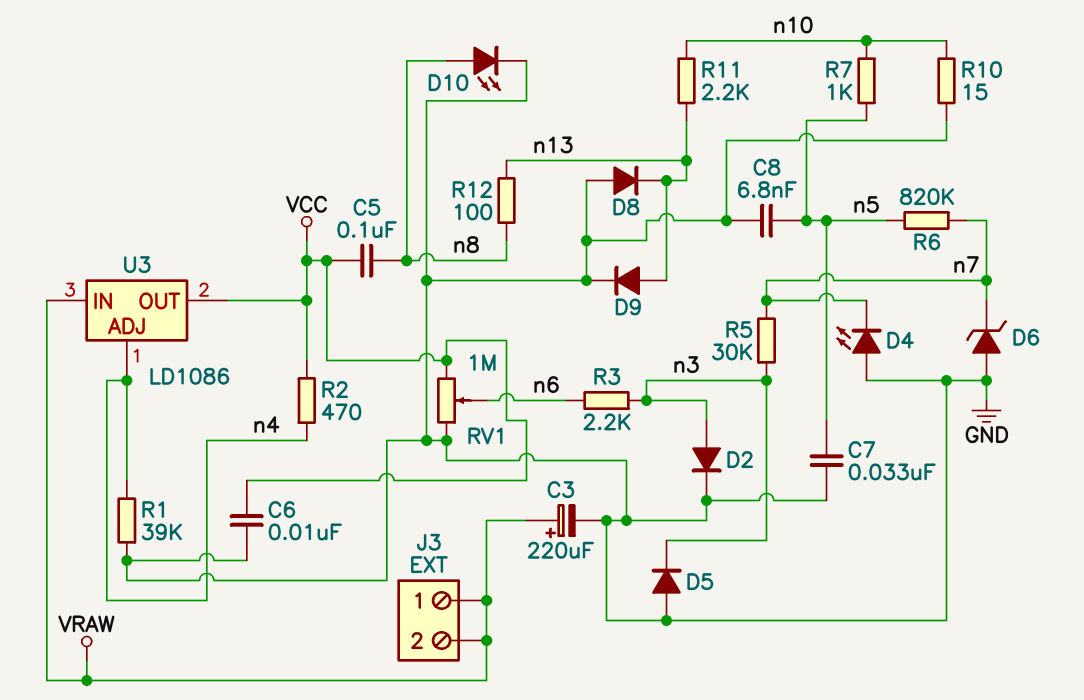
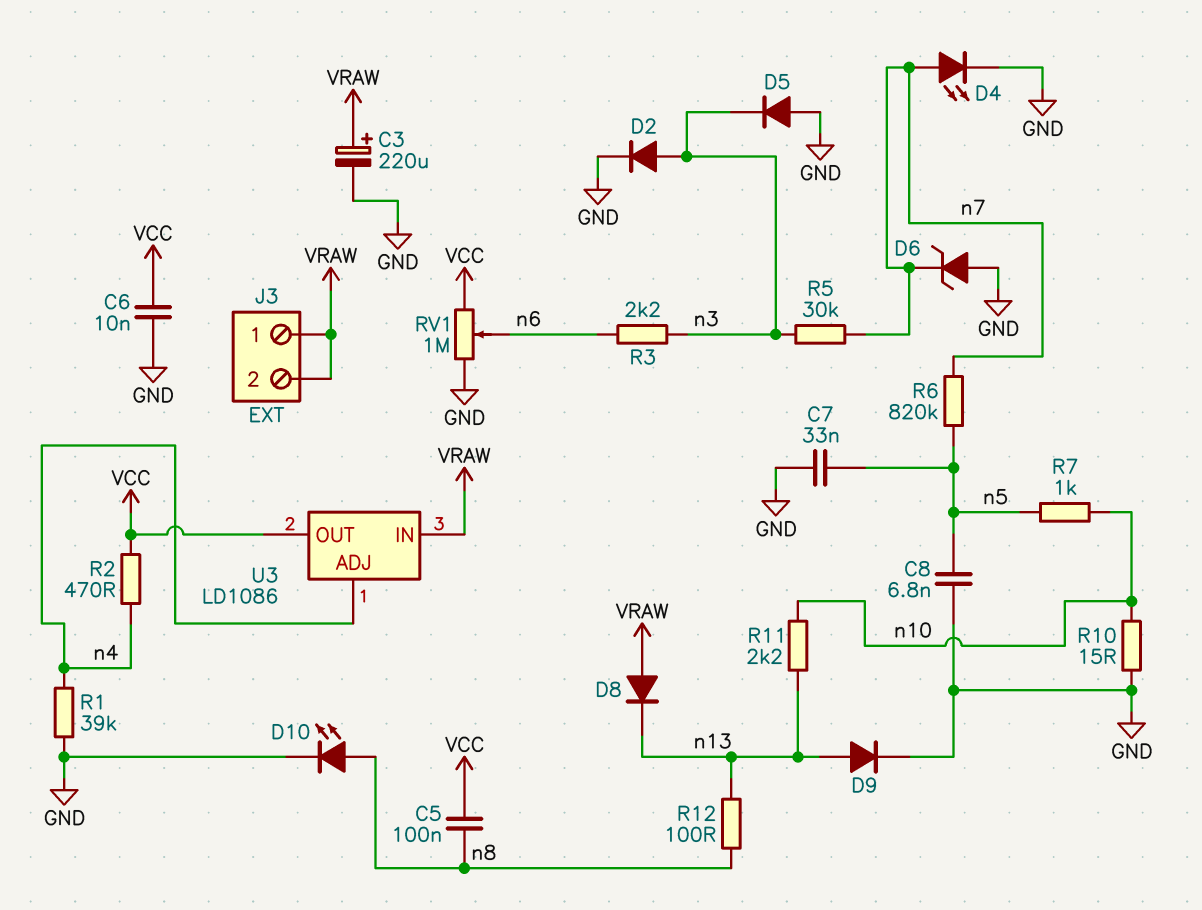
D4: LED (A GND, K n7) -> LED (A n7, K GND)
D8: diode (A GND, K n13) -> diode (A VRAW, K n13)

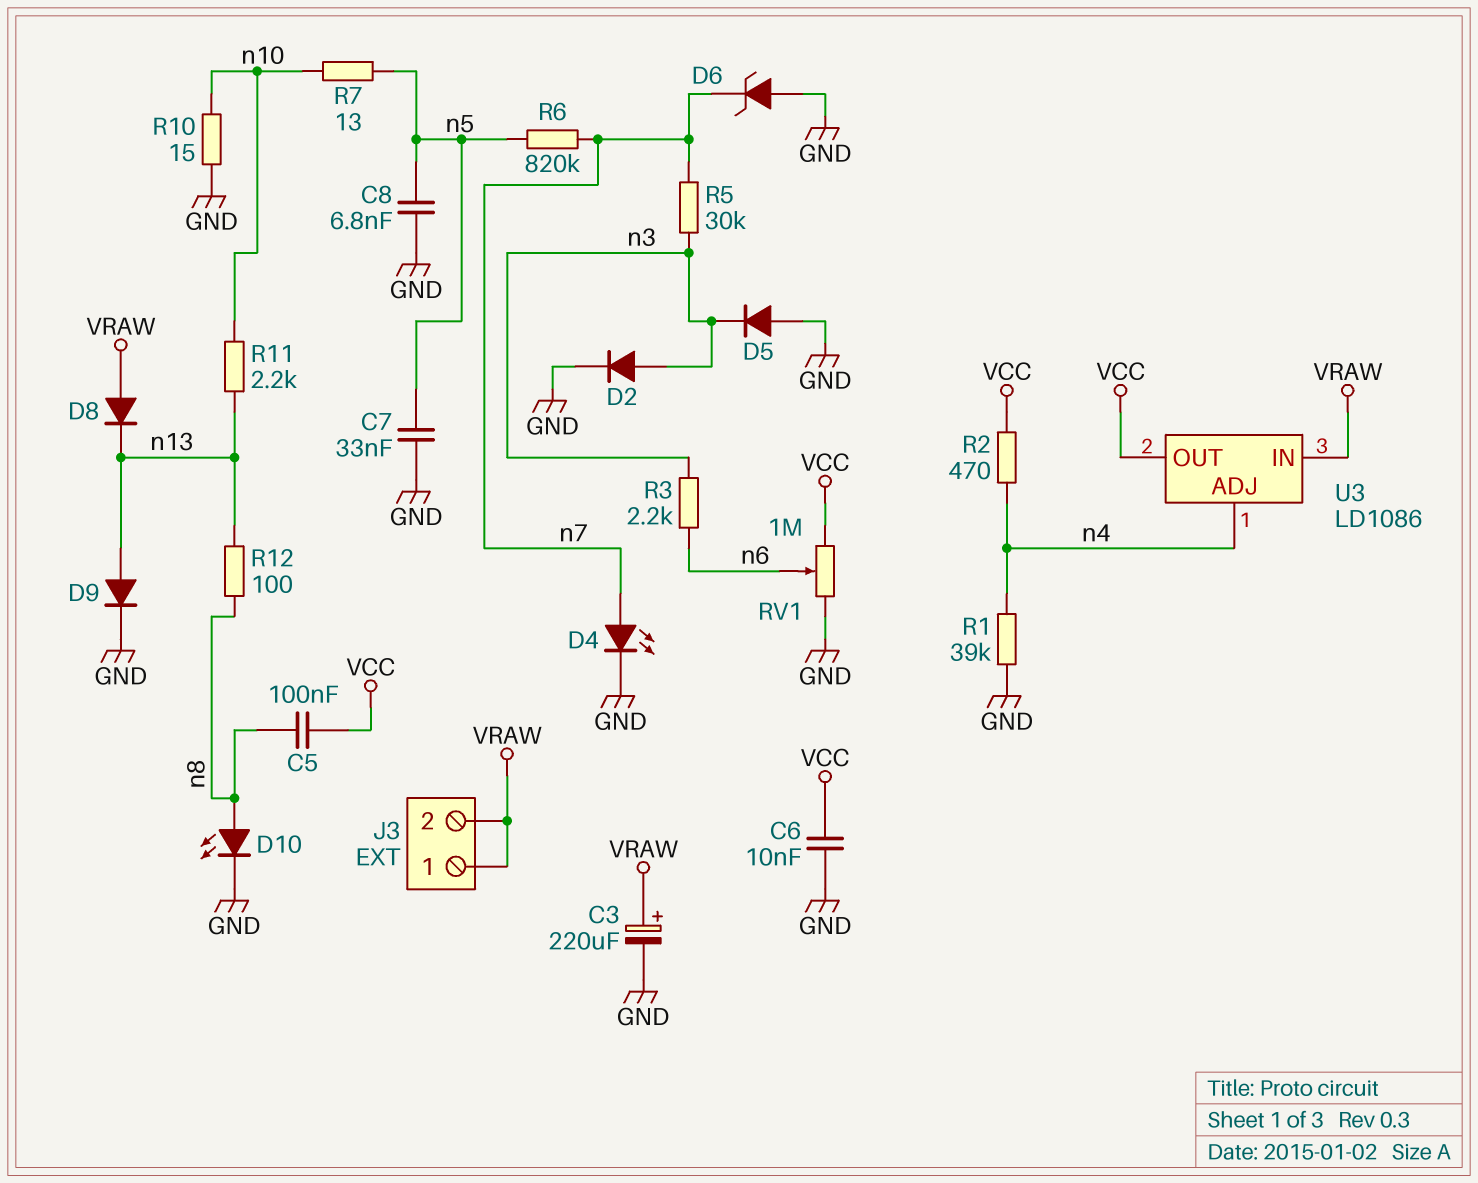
R7: 1k (n5, n10) -> 13 (n5, n10)

